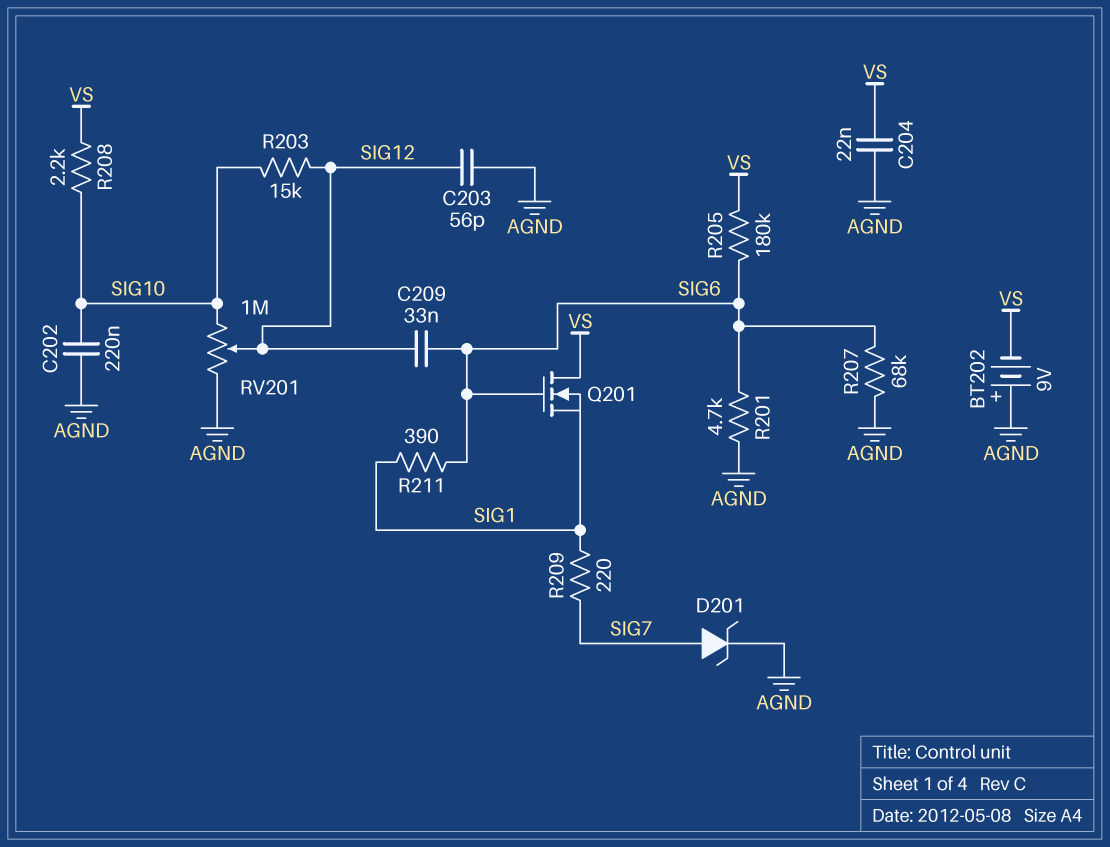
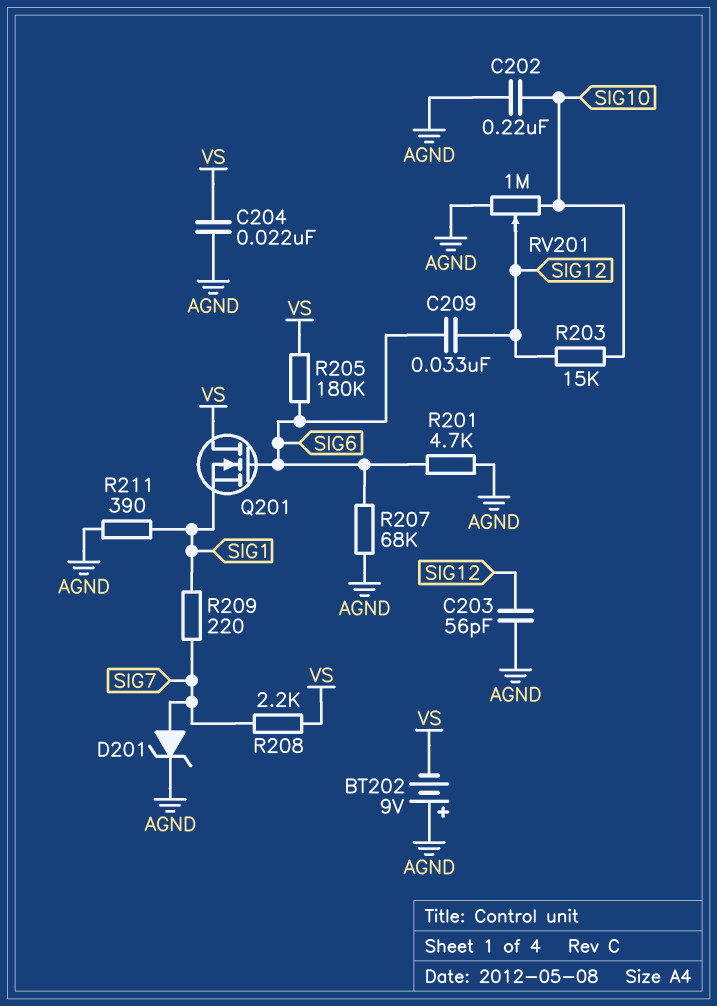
R208: 2.2k (SIG10, VS) -> 2.2k (SIG7, VS)
R211: 390 (SIG1, SIG6) -> 390 (AGND, SIG1)

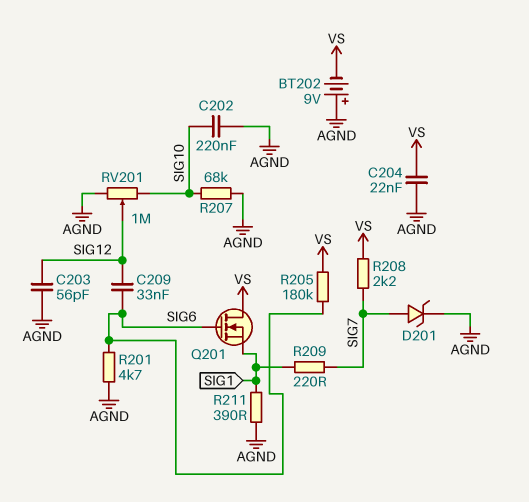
R203: 15k (SIG10, SIG12) -> none
R207: 68k (AGND, SIG6) -> 68k (AGND, SIG10)

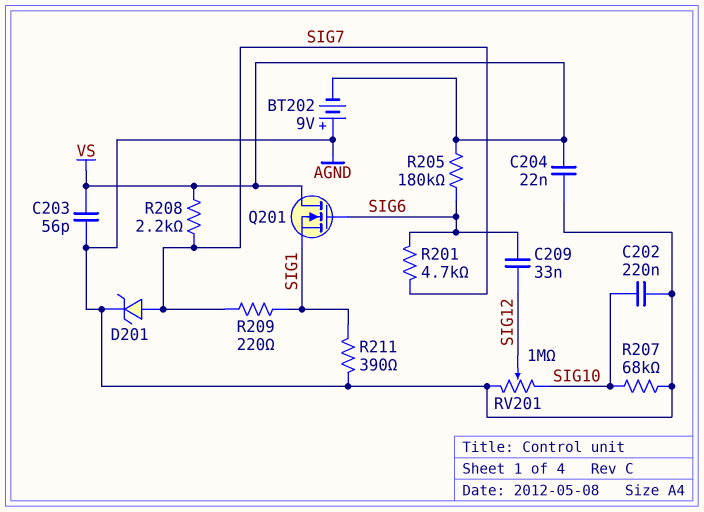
C203: 56pF (AGND, SIG12) -> 56pF (AGND, VS)
R201: 4.7k (AGND, SIG6) -> 4.7k (SIG6, SIG7)

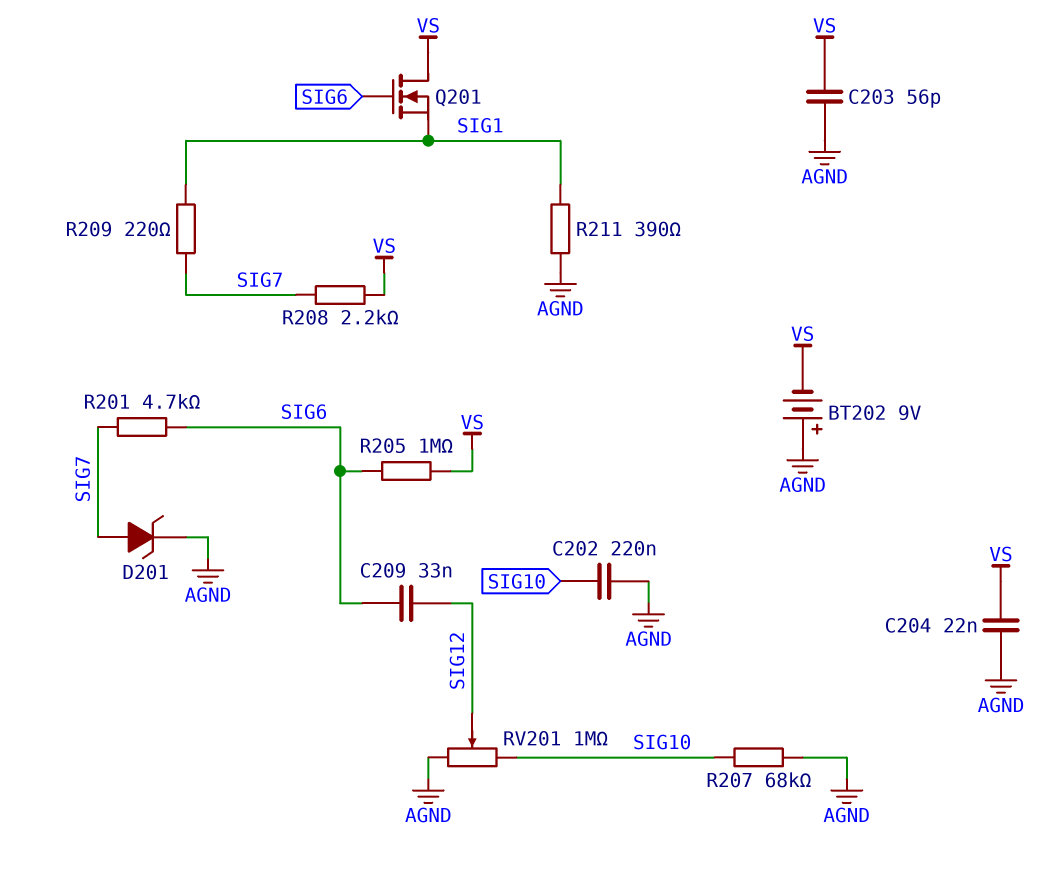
R205: 180k (SIG6, VS) -> 1M (SIG6, VS)

